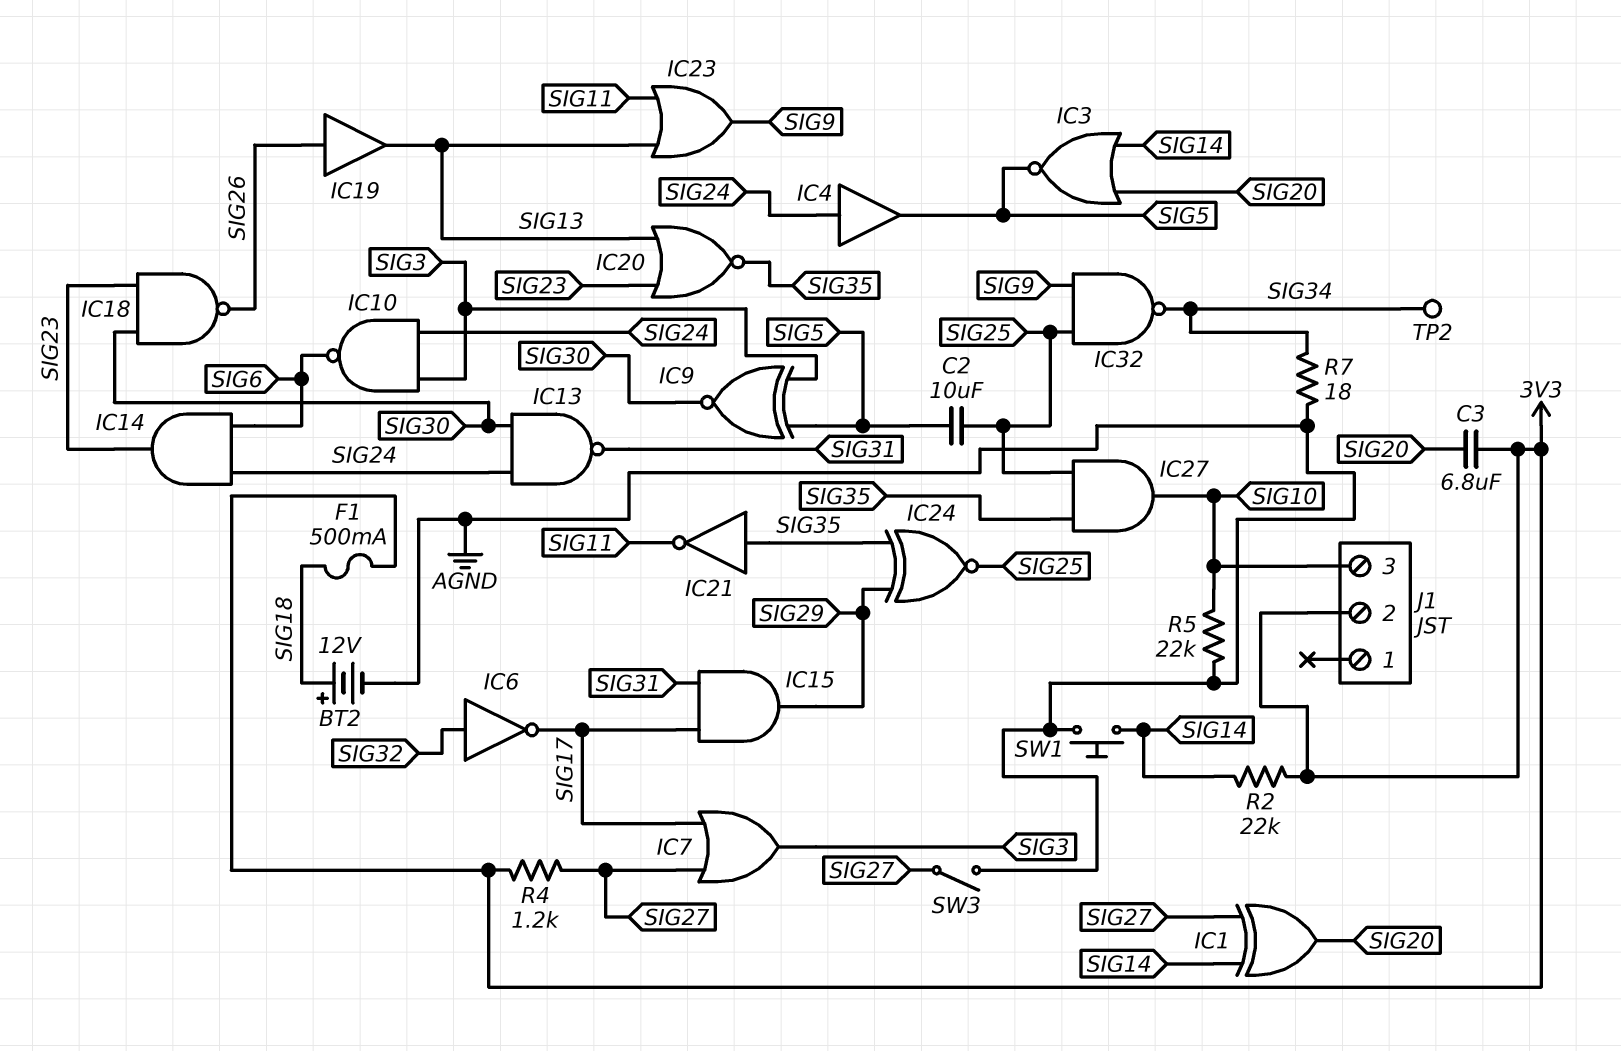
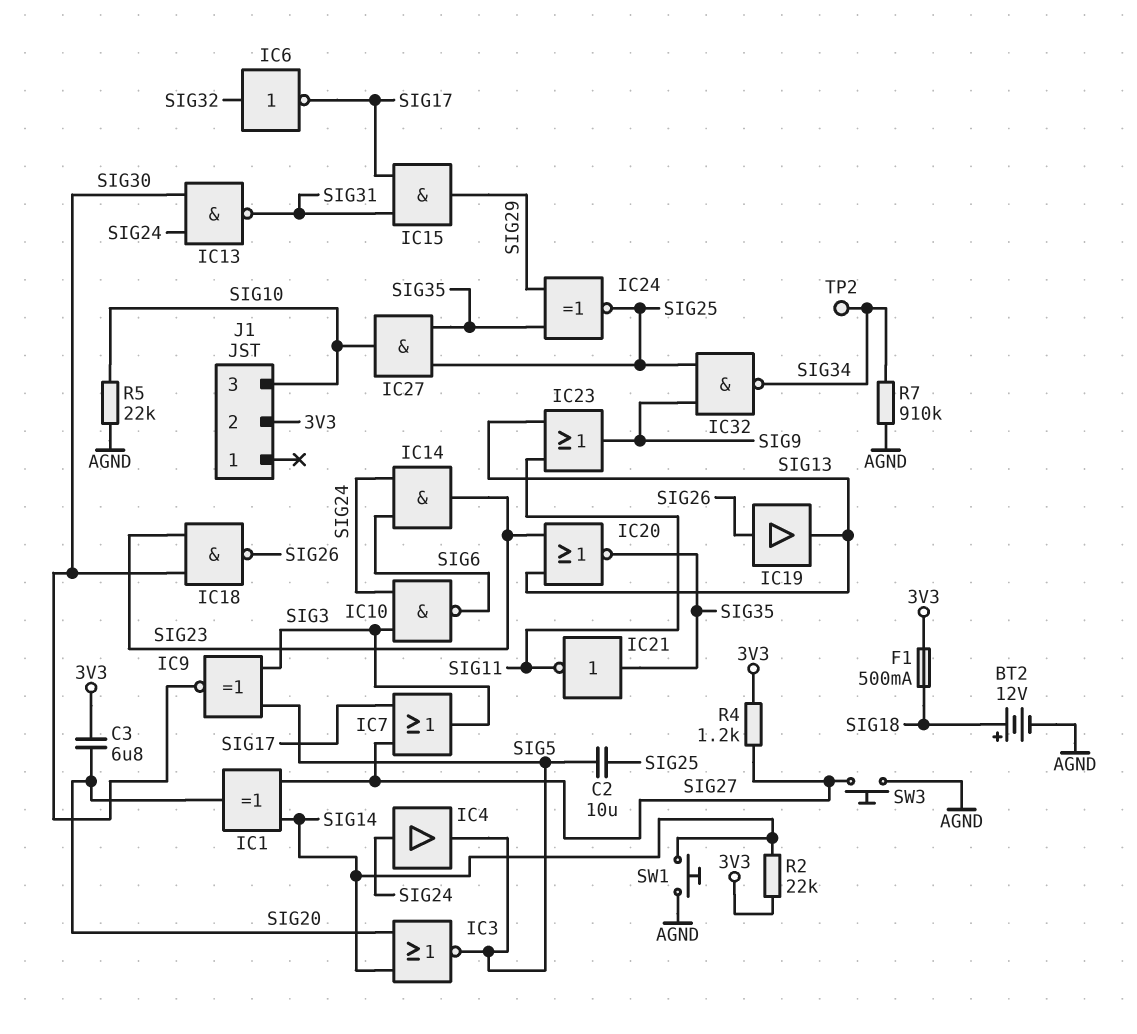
R7: 18 (AGND, SIG34) -> 910k (AGND, SIG34)
SW3: switch (AGND, SIG27) -> button (AGND, SIG27)

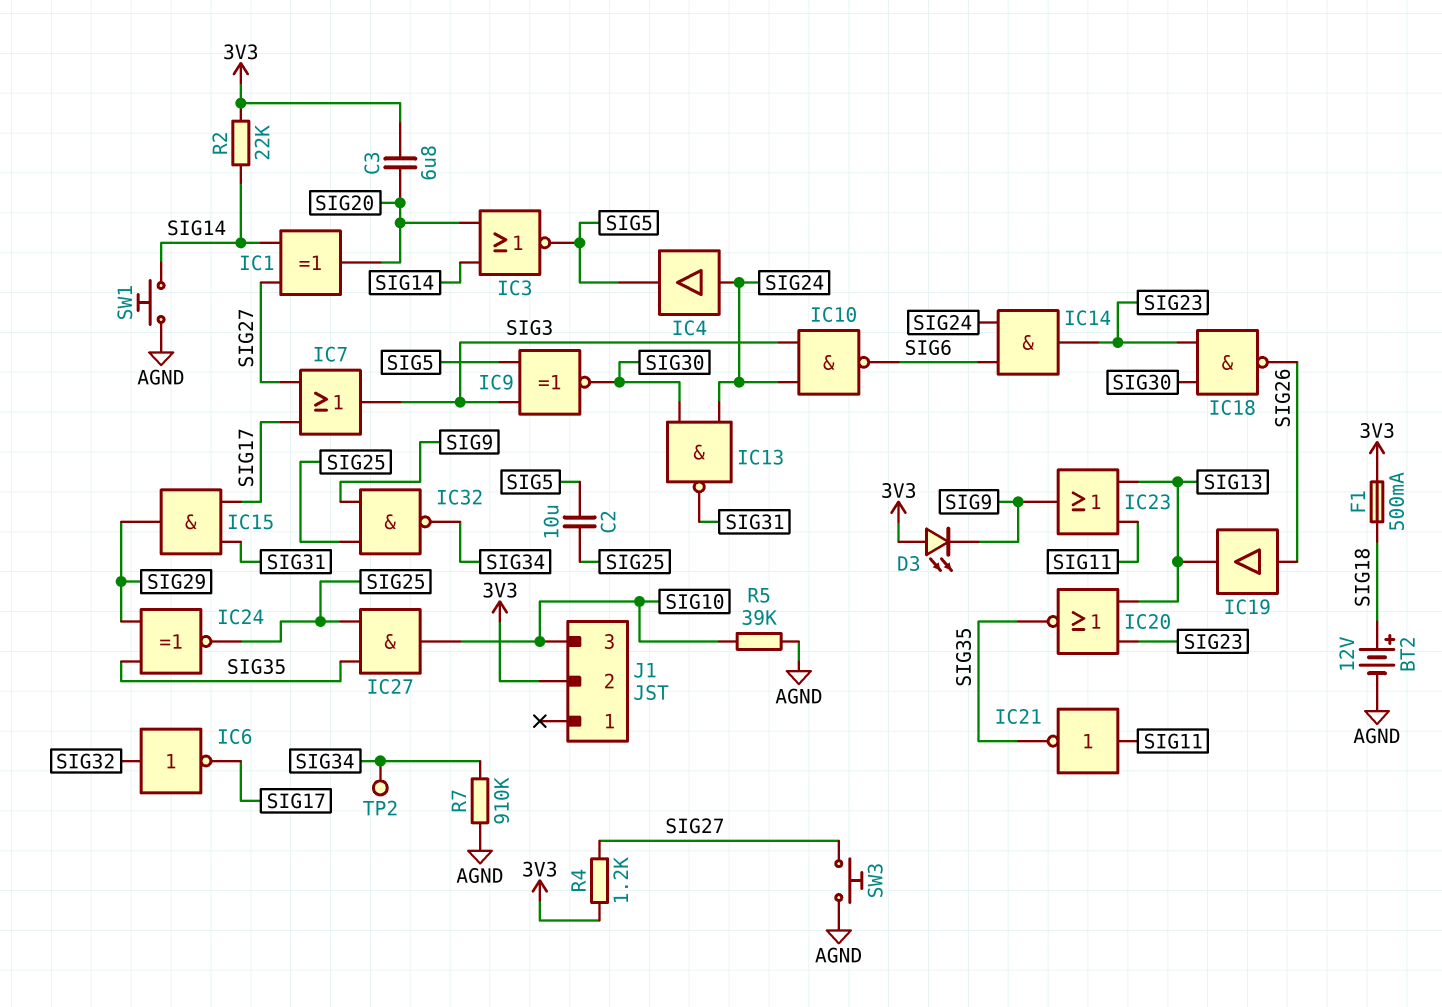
D3: none -> LED (A 3V3, K SIG9)
IC21: NOT (in SIG35, out SIG11) -> NOT (in SIG11, out SIG35)
R5: 22k (AGND, SIG10) -> 39k (AGND, SIG10)

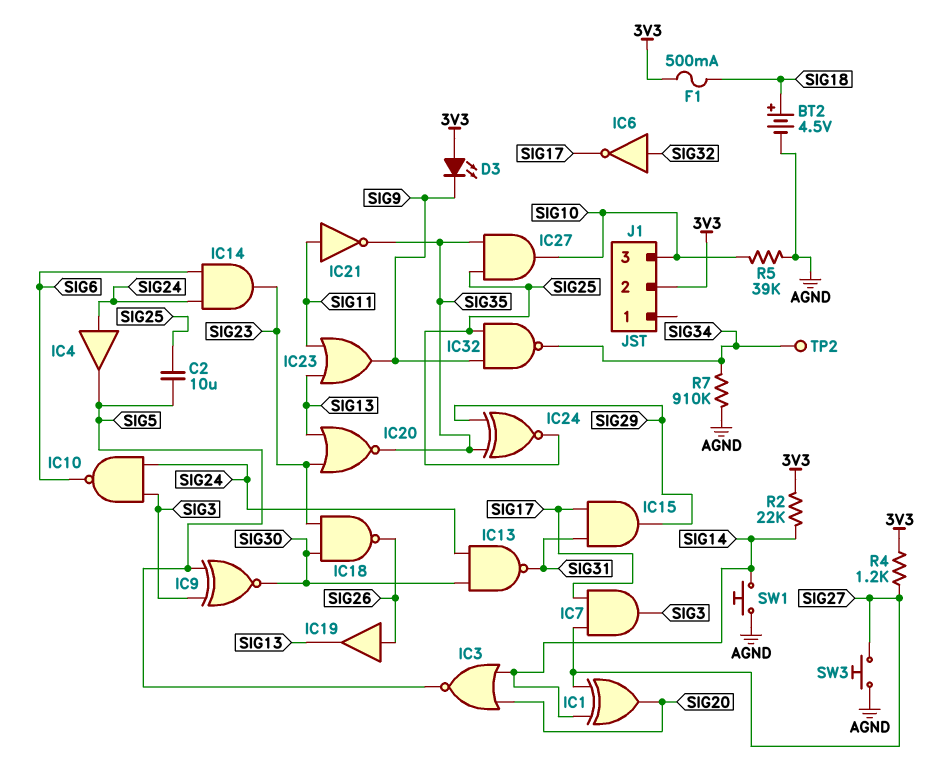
BT2: 12V (plus SIG18, minus AGND) -> 4.5V (plus SIG18, minus AGND)
C3: 6.8uF (3V3, SIG20) -> none
IC7: OR (in SIG17, in SIG27, out SIG3) -> AND (in SIG17, in SIG27, out SIG3)

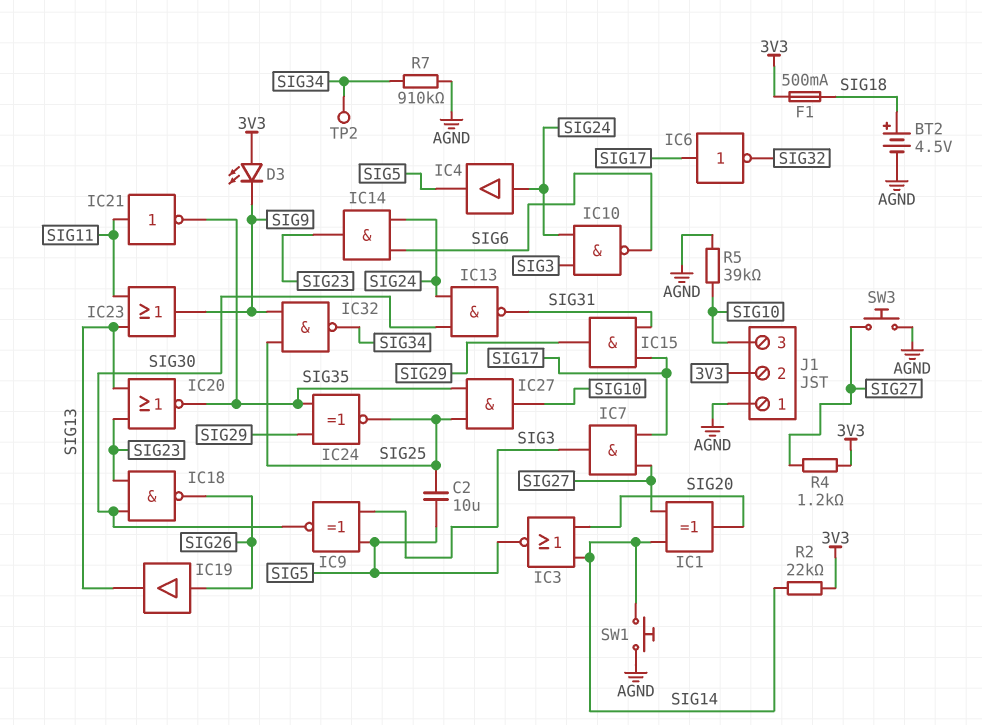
IC6: NOT (in SIG32, out SIG17) -> NOT (in SIG17, out SIG32)
J1 pin 1: none -> AGND

